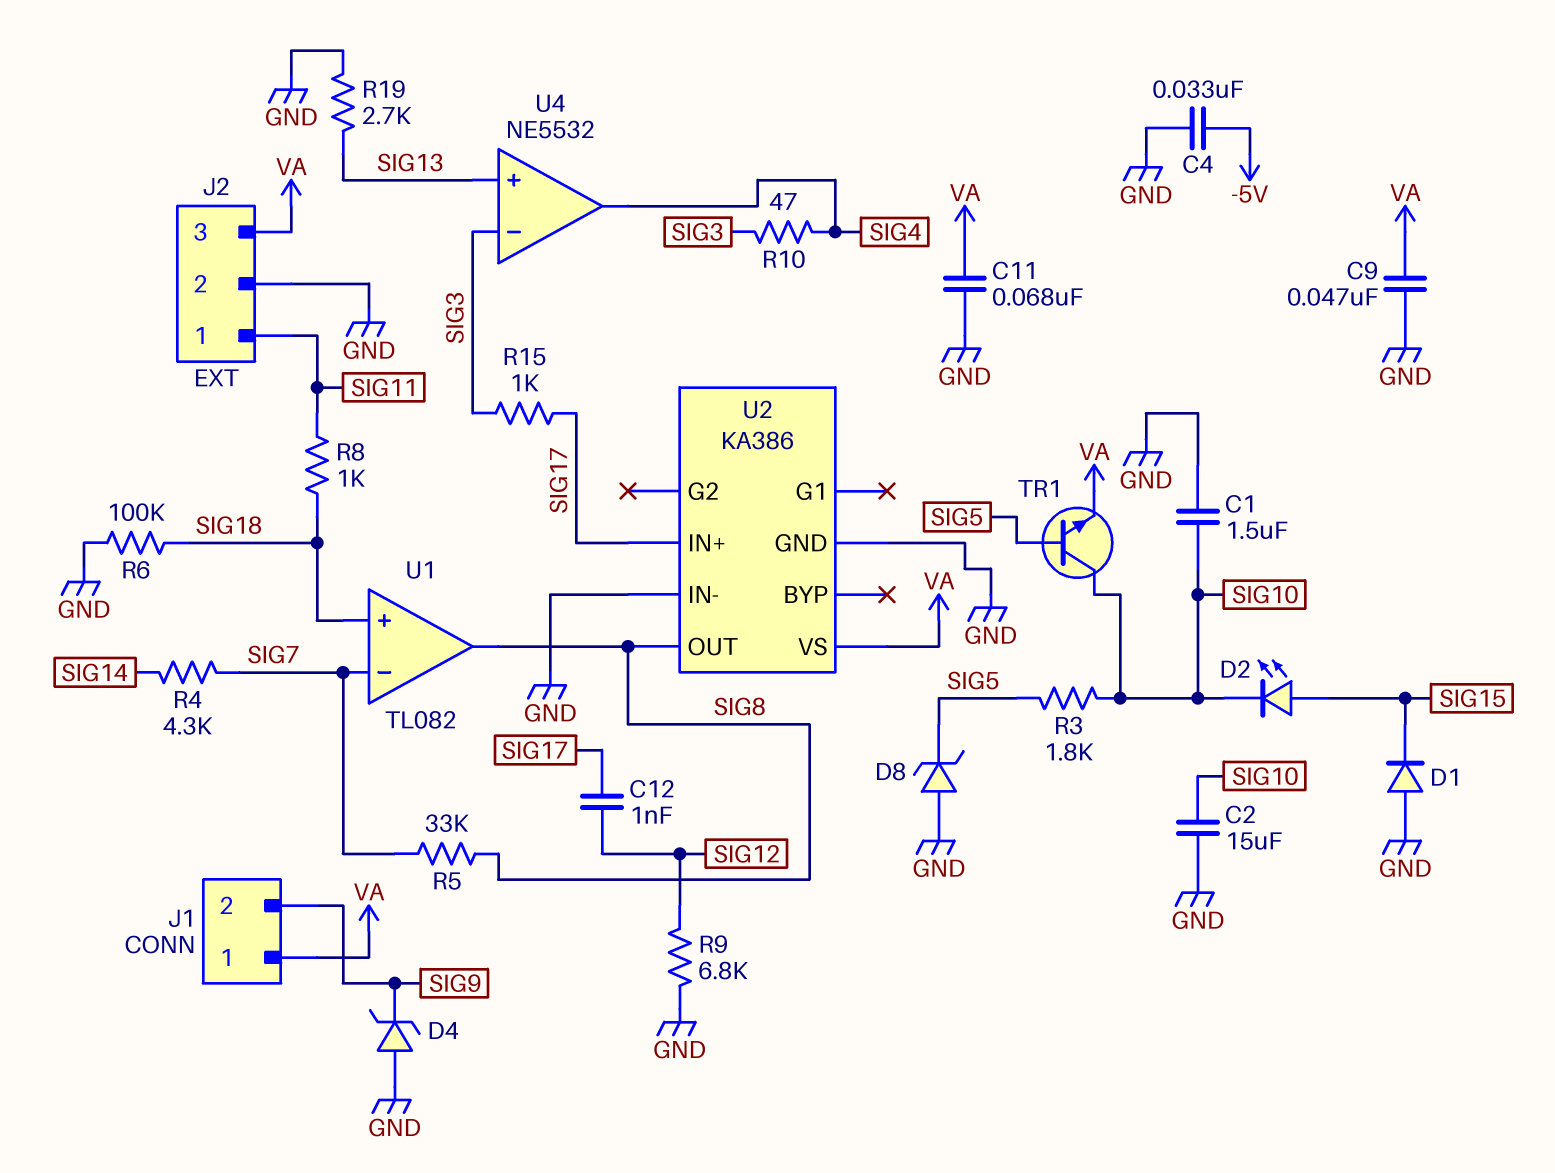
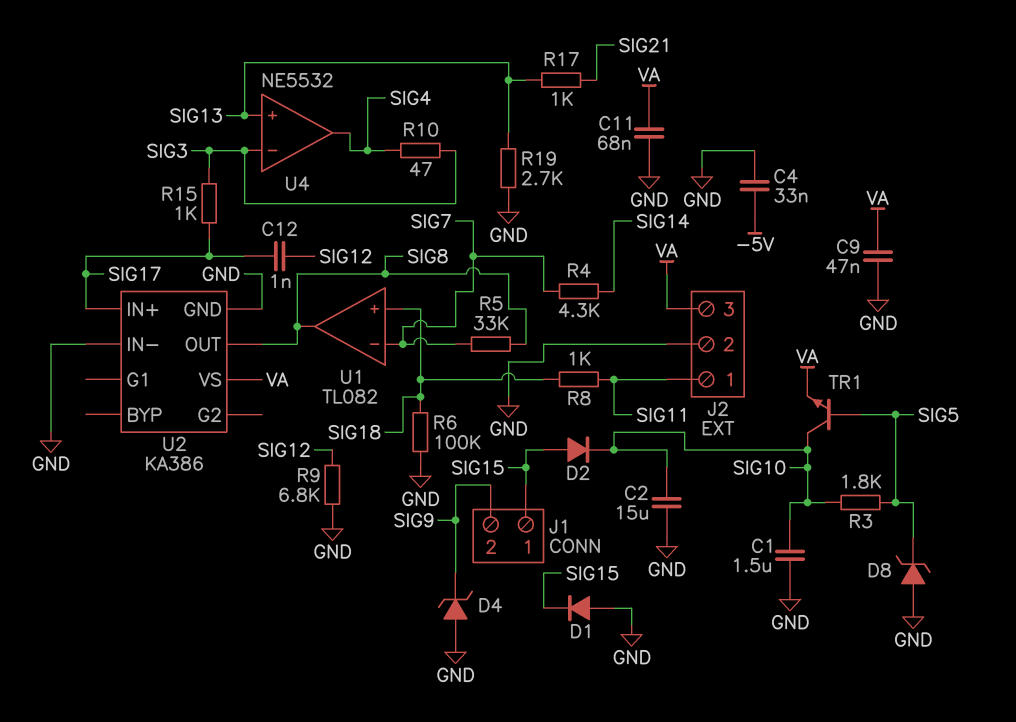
D2: LED (A SIG15, K SIG10) -> diode (A SIG15, K SIG10)
J1 pin 1: VA -> SIG15
R17: none -> 1k (SIG13, SIG21)

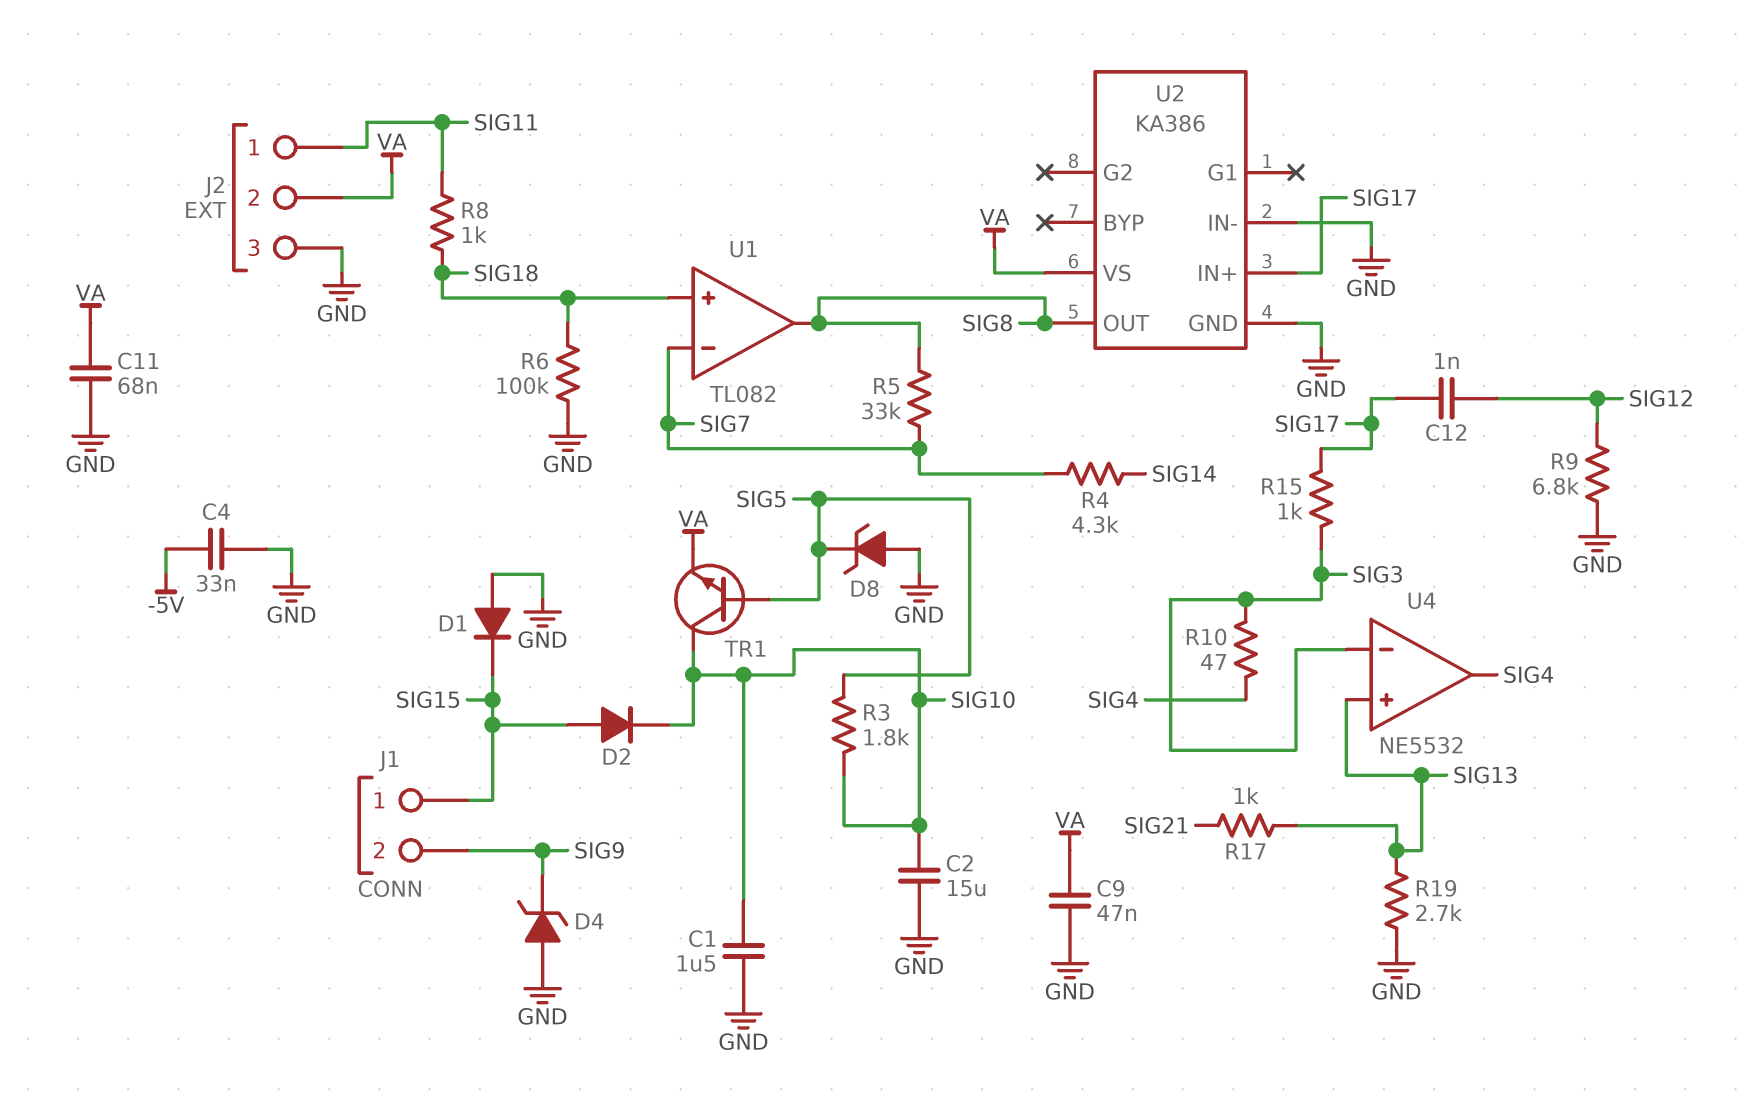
J2 pin 2: GND -> VA
J2 pin 3: VA -> GND

